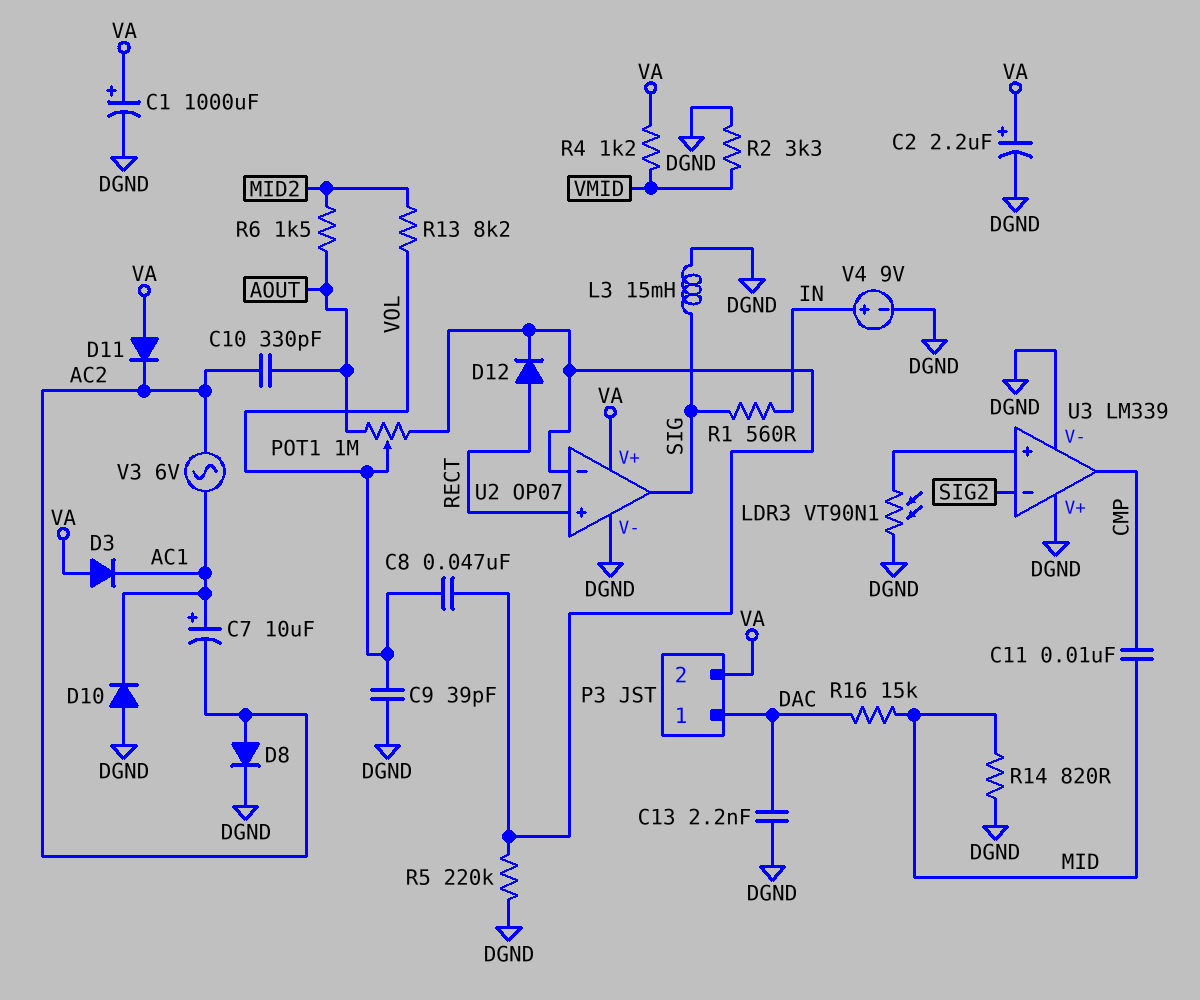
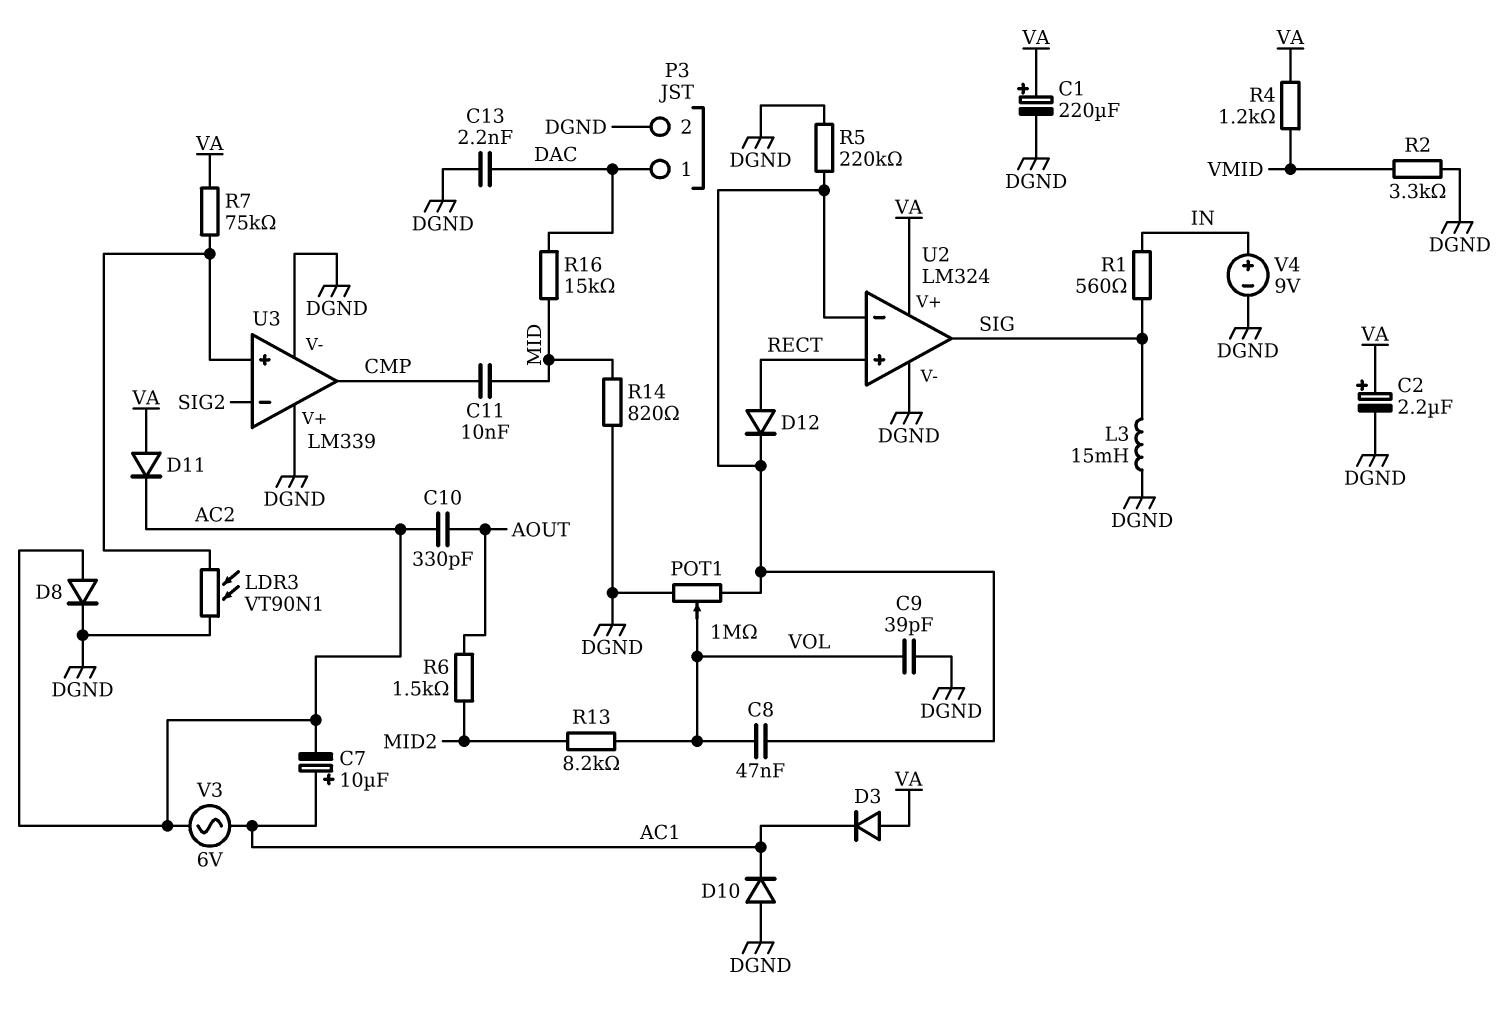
C1: 1000uF (plus VA, minus DGND) -> 220uF (plus VA, minus DGND)
P3 pin 2: VA -> DGND
POT1: 1M (AOUT, U2/in-, wiper VOL) -> 1M (DGND, U2/in-, wiper VOL)
R7: none -> 75k (U3/in+, VA)
U2: OP07 -> LM324

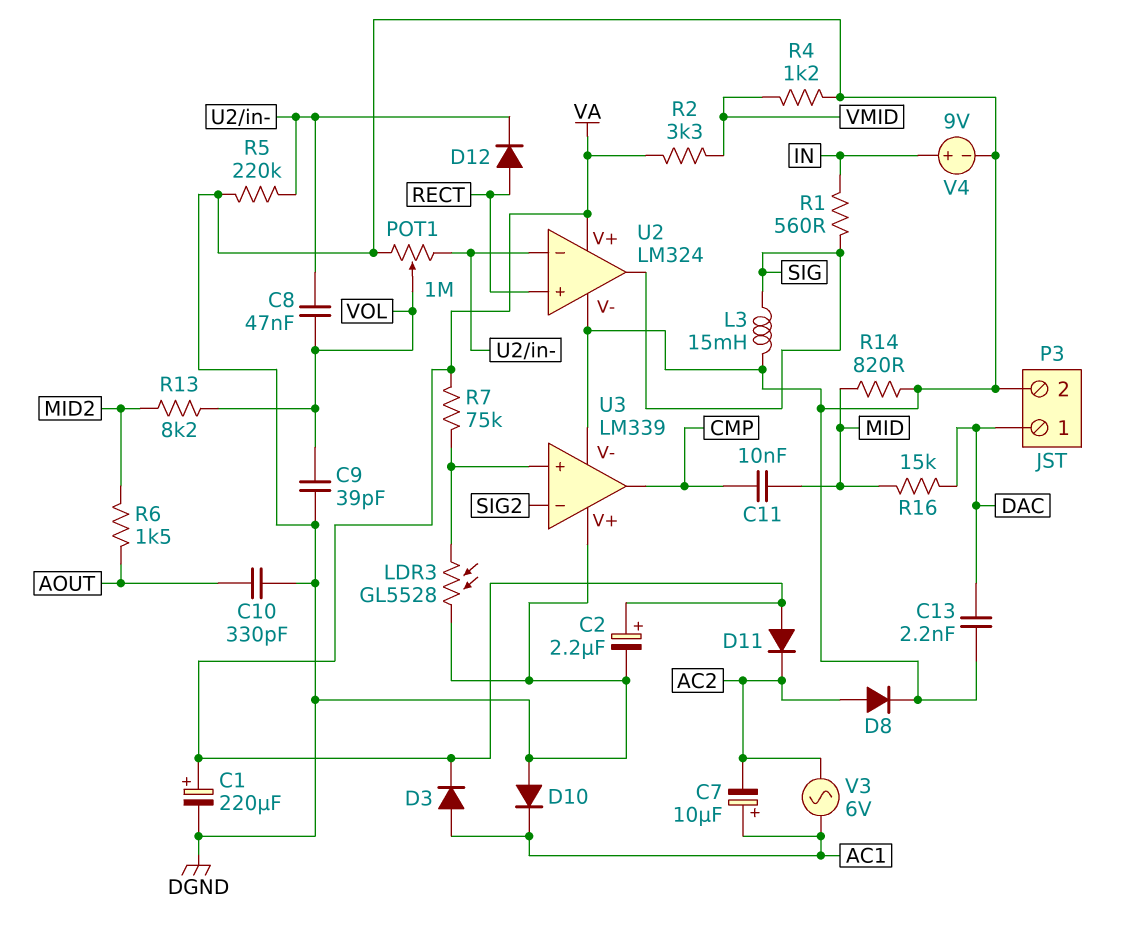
C10: 330pF (AC2, AOUT) -> 330pF (AOUT, DGND)
D3: diode (A VA, K AC1) -> diode (A AC1, K VA)
LDR3: VT90N1 (DGND, U3/in+) -> GL5528 (DGND, U3/in+)
R2: 3.3k (DGND, VMID) -> 3.3k (VA, VMID)
R4: 1.2k (VA, VMID) -> 1.2k (DGND, VMID)

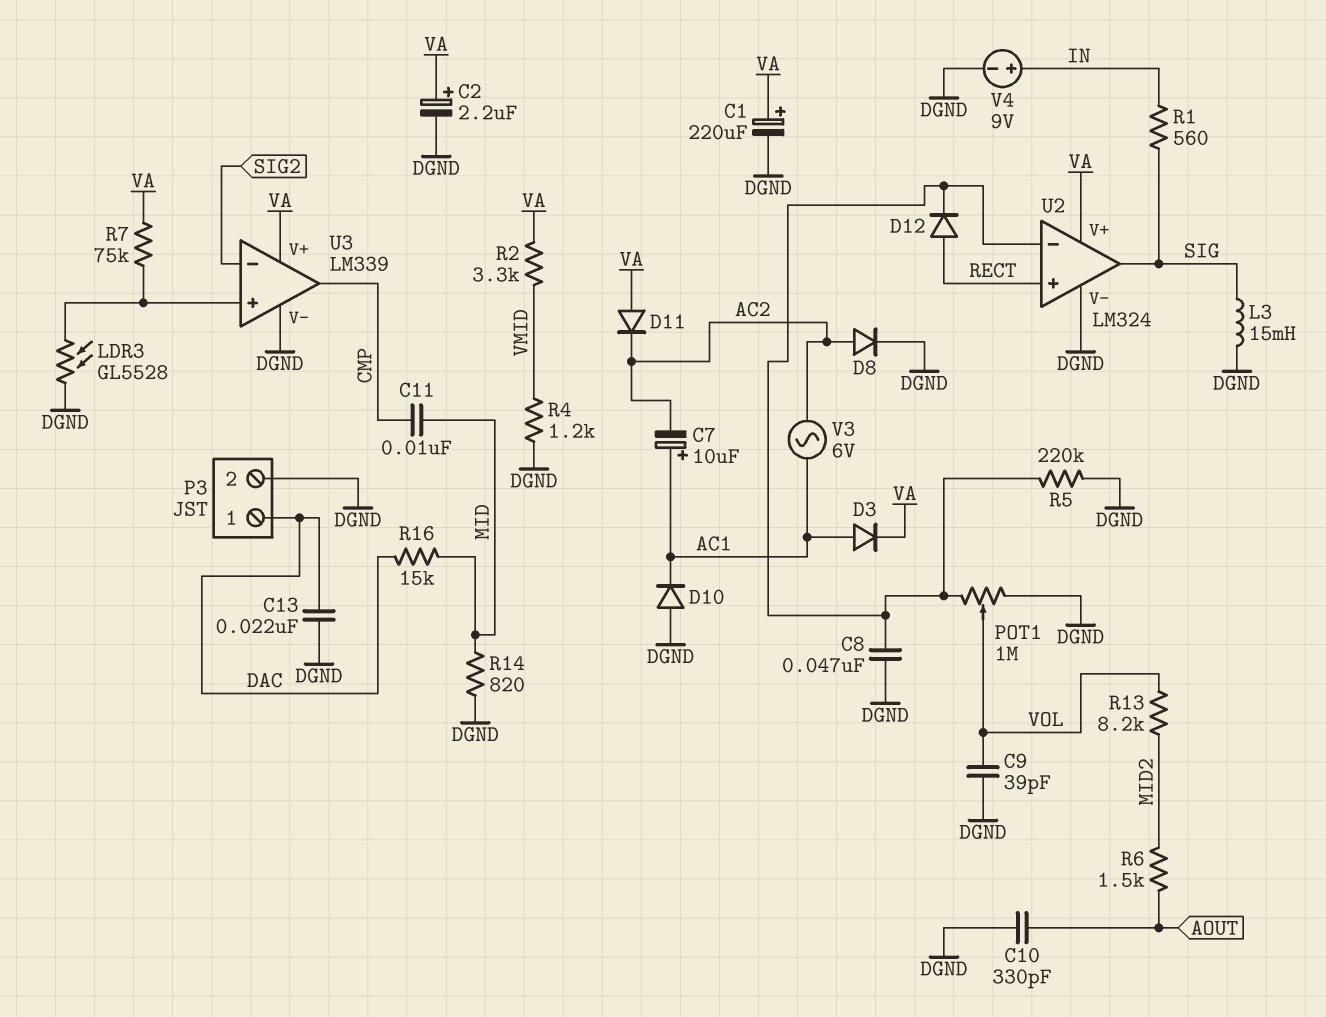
C8: 47nF (U2/in-, VOL) -> 47nF (DGND, U2/in-)
C13: 2.2nF (DAC, DGND) -> 22nF (DAC, DGND)
U3 pin V+: DGND -> VA

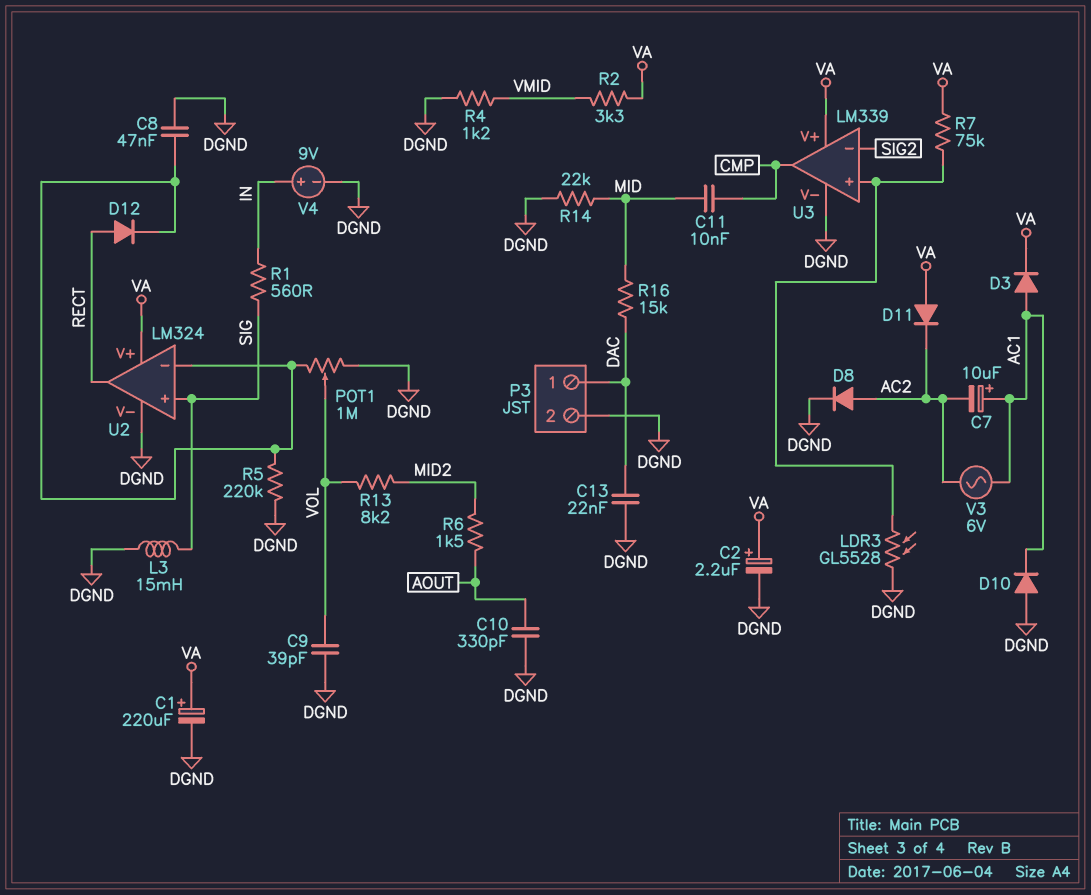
R14: 820 (DGND, MID) -> 22k (DGND, MID)
U2 pin in+: RECT -> SIG
U2 pin out: SIG -> RECT

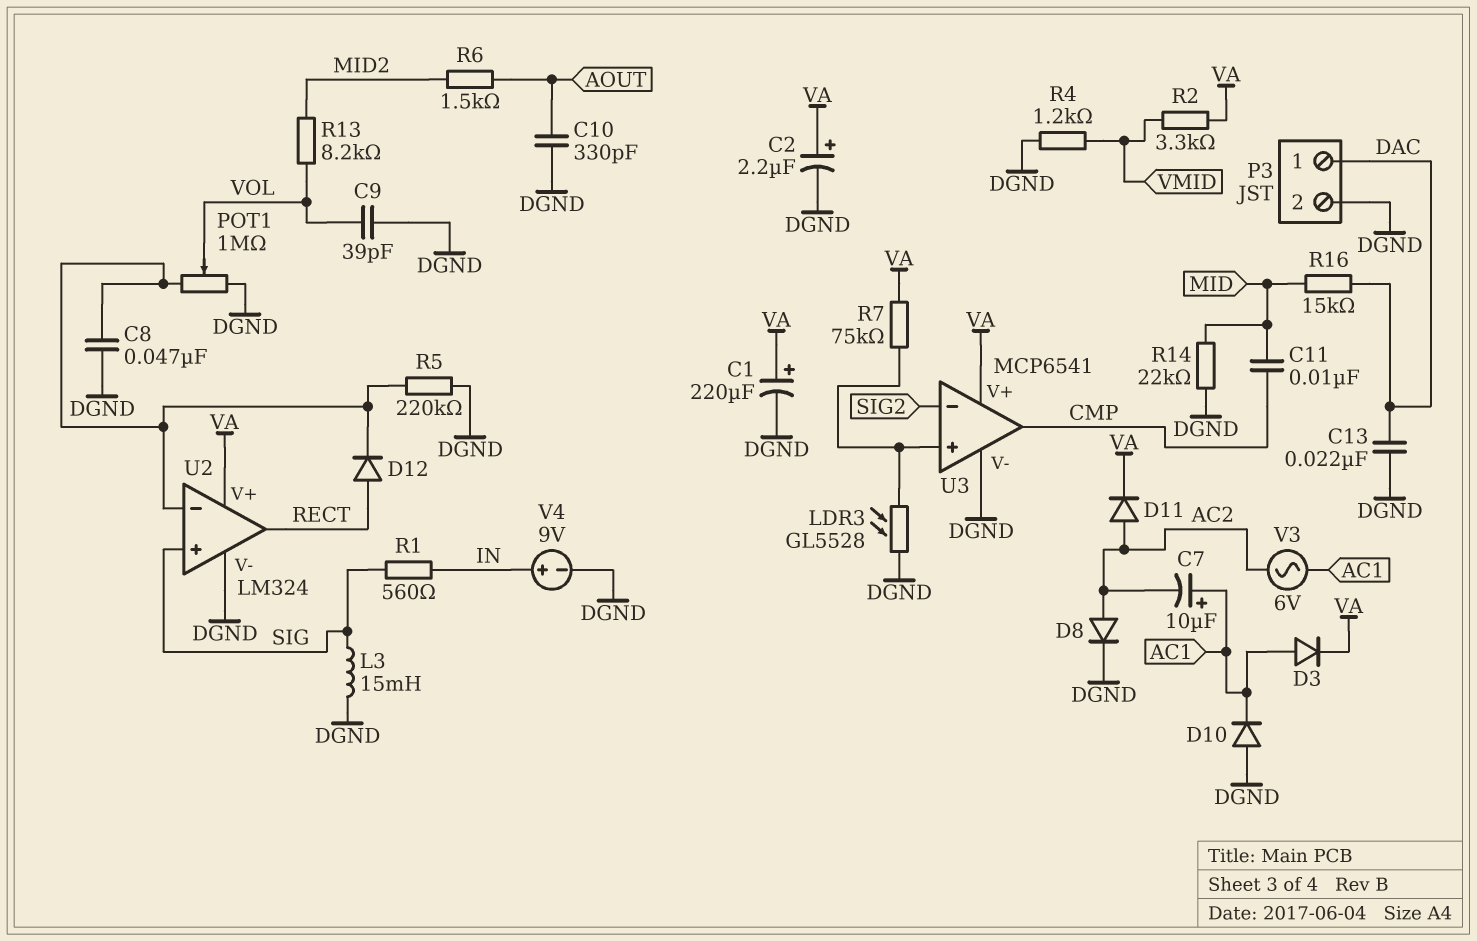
D11: diode (A VA, K AC2) -> diode (A AC2, K VA)
U3: LM339 -> MCP6541

